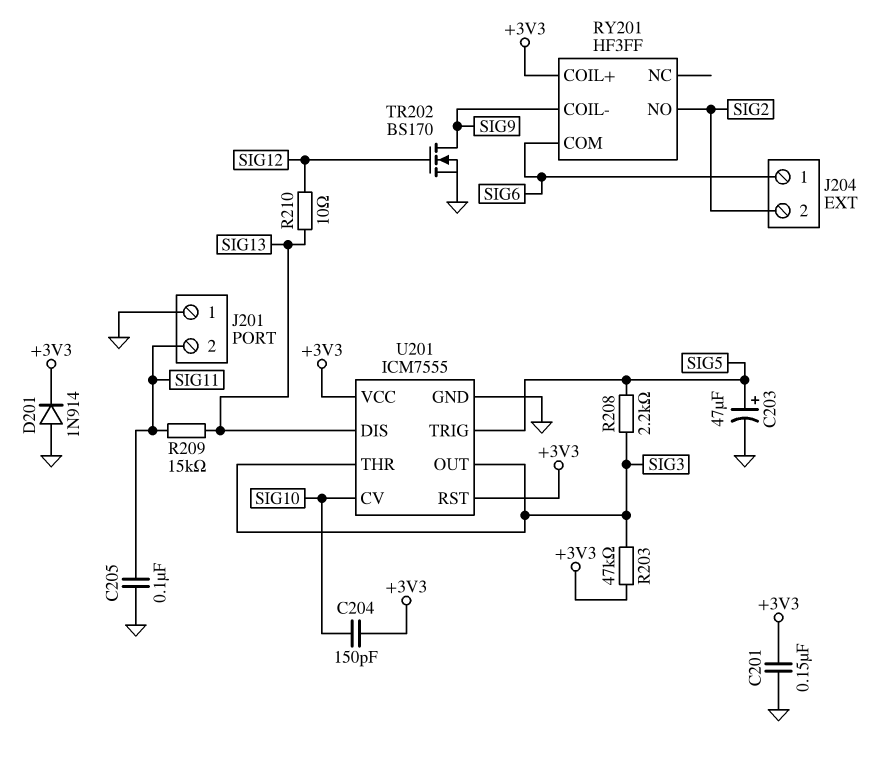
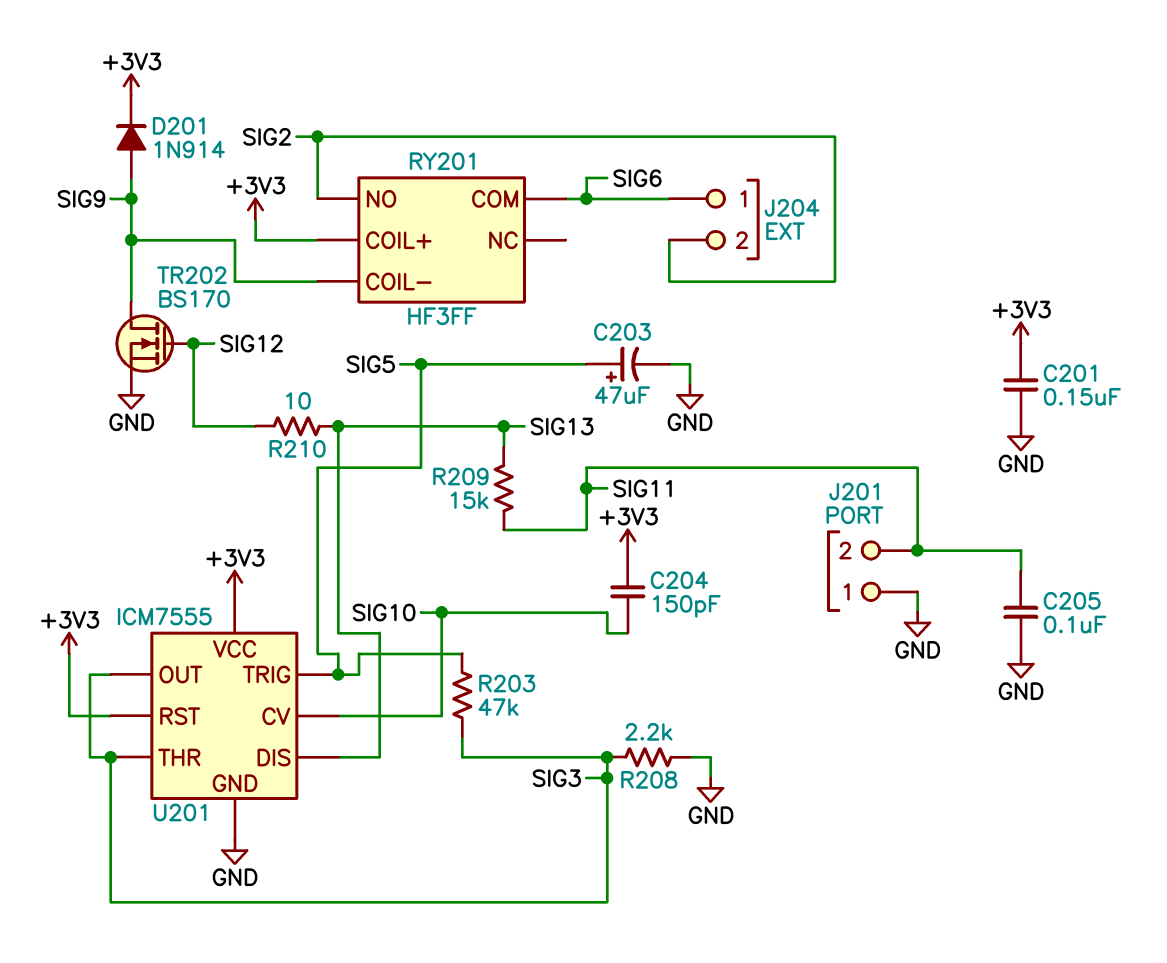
D201: diode 1N914 (A GND, K +3V3) -> diode 1N914 (A SIG9, K +3V3)
R203: 47k (+3V3, SIG3) -> 47k (SIG3, SIG5)
R208: 2.2k (SIG3, SIG5) -> 2.2k (GND, SIG3)

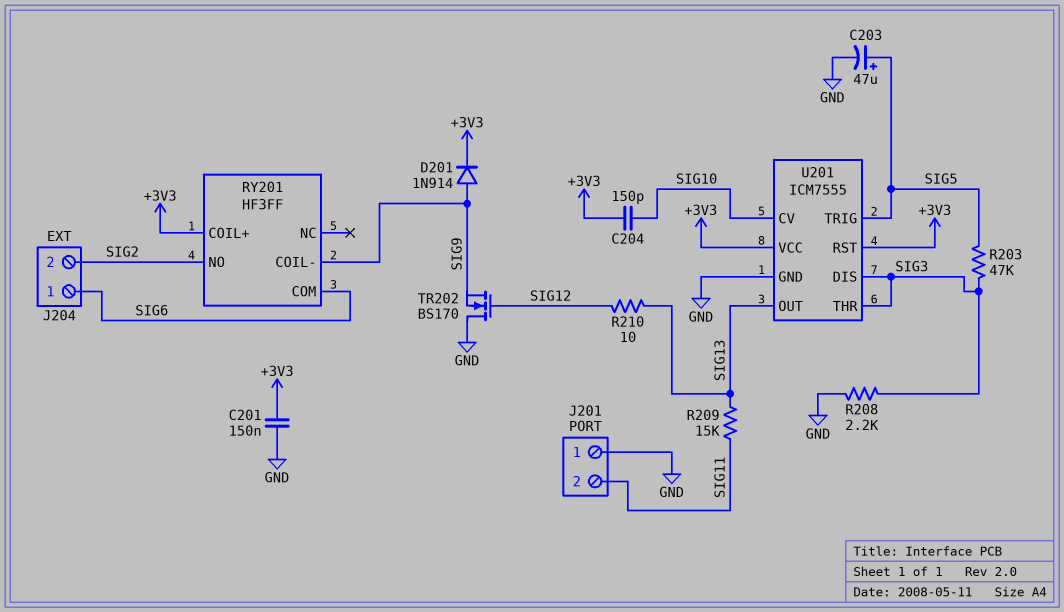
C205: 100nF (GND, SIG11) -> none
TR202: NMOS BS170 (G SIG12, D SIG9, S GND) -> NMOS BS170 (G SIG12, D GND, S SIG9)
U201 pin DIS: SIG13 -> SIG3
U201 pin OUT: SIG3 -> SIG13

